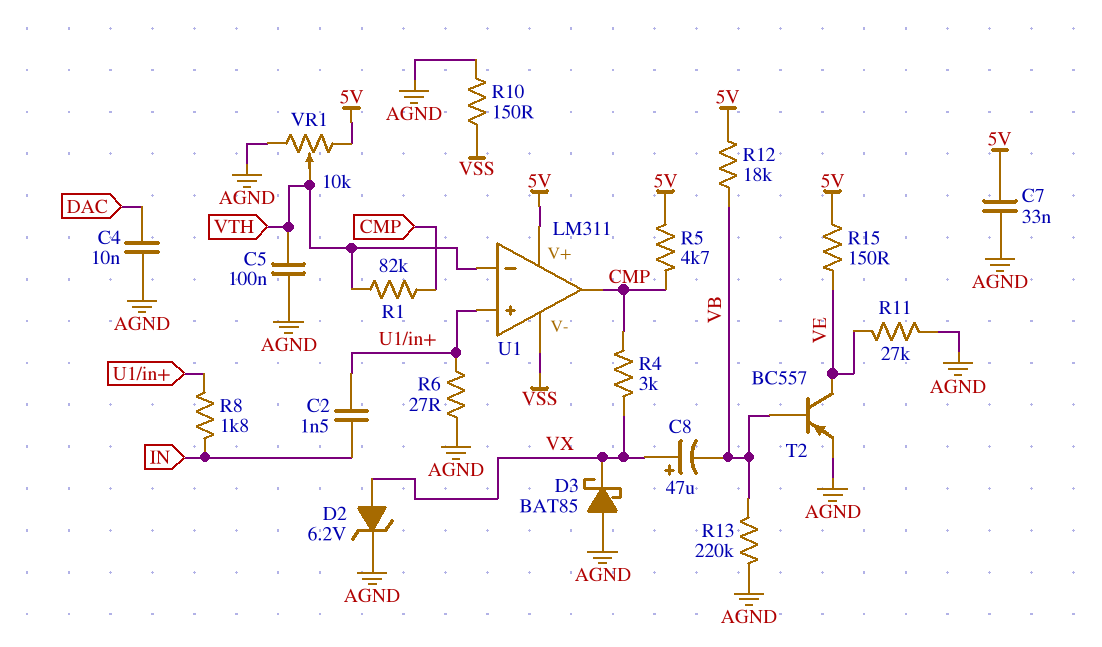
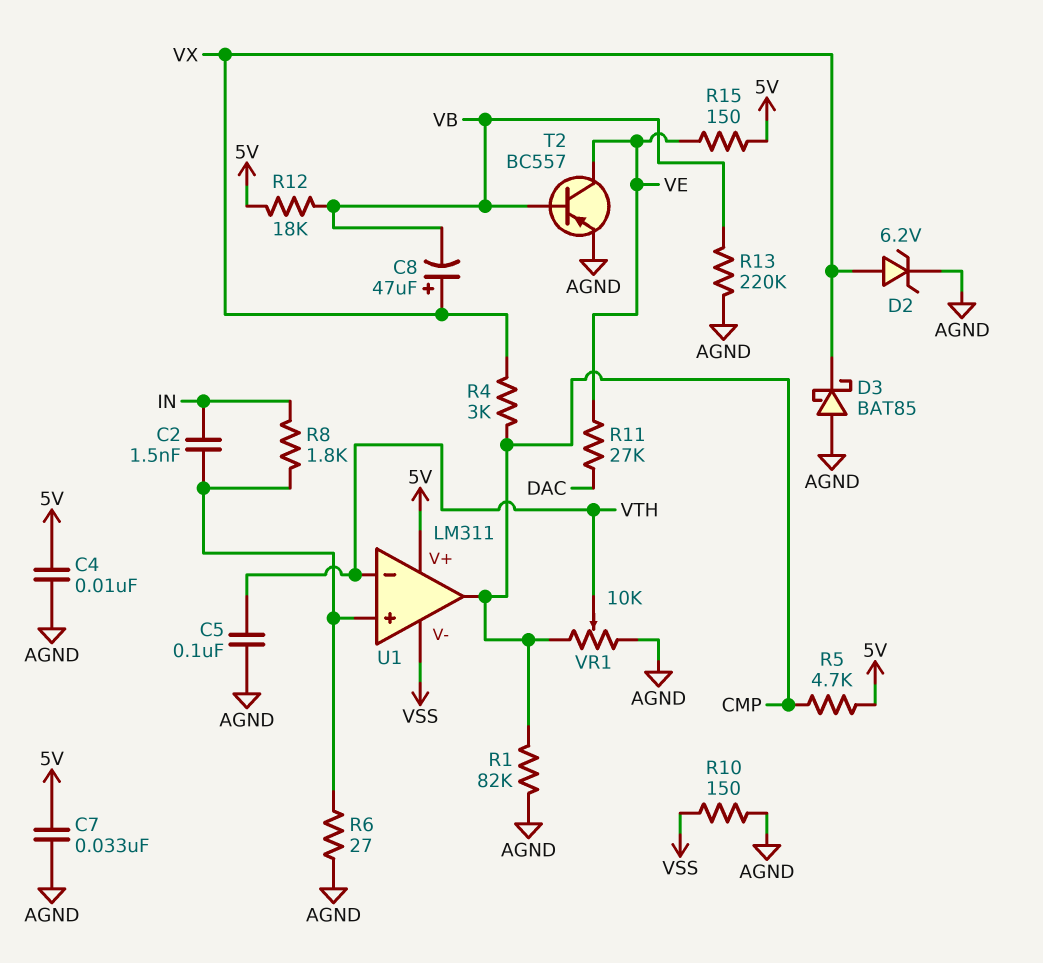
C4: 10nF (AGND, DAC) -> 10nF (5V, AGND)
R1: 82k (CMP, VTH) -> 82k (AGND, CMP)
R11: 27k (AGND, VE) -> 27k (DAC, VE)
VR1: 10k (5V, AGND, wiper VTH) -> 10k (AGND, CMP, wiper VTH)

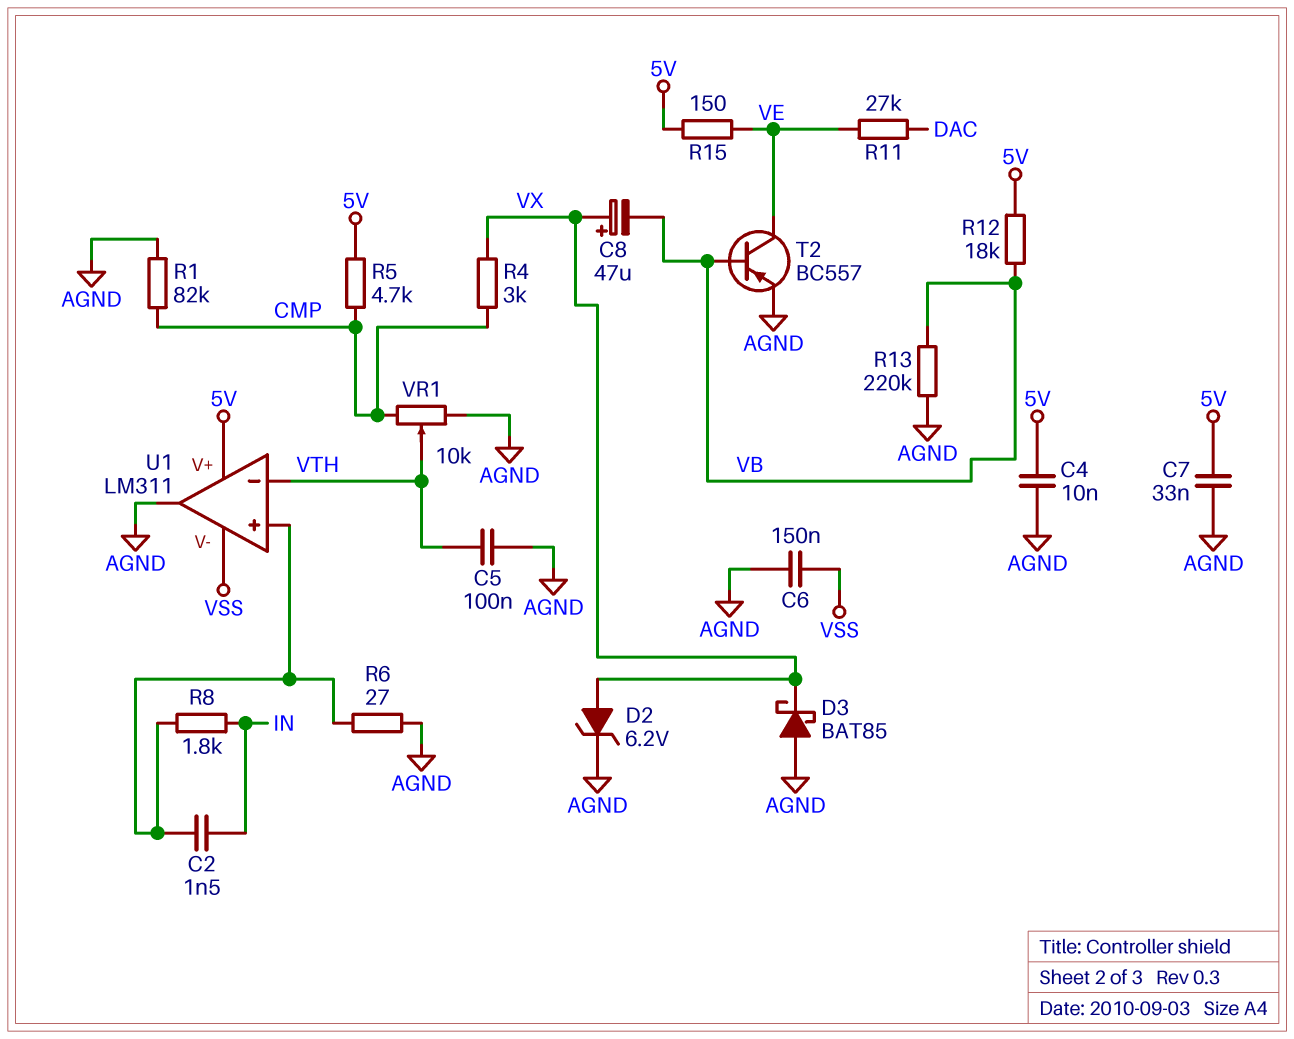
C6: none -> 150nF (AGND, VSS)
R10: 150 (AGND, VSS) -> none
U1 pin out: CMP -> AGND

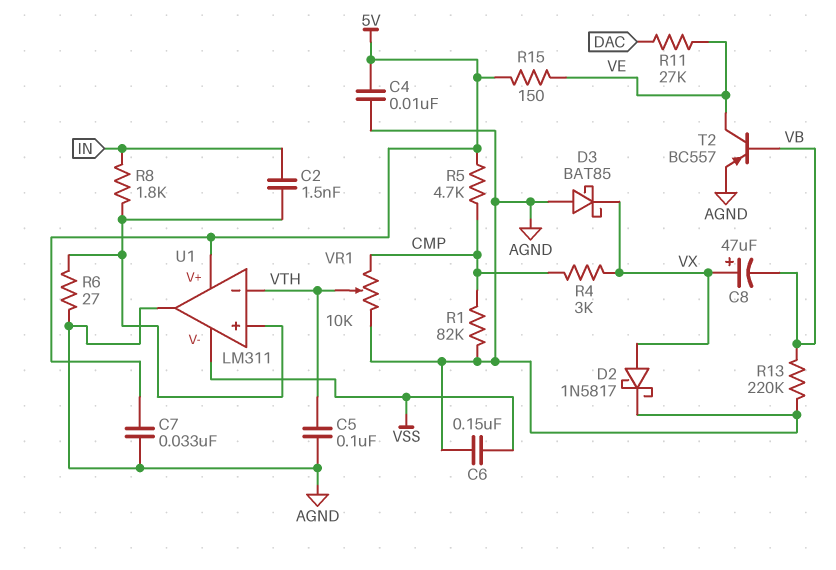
D2: zener 6.2V (A VX, K AGND) -> schottky 1N5817 (A VX, K AGND)
R12: 18k (5V, VB) -> none

